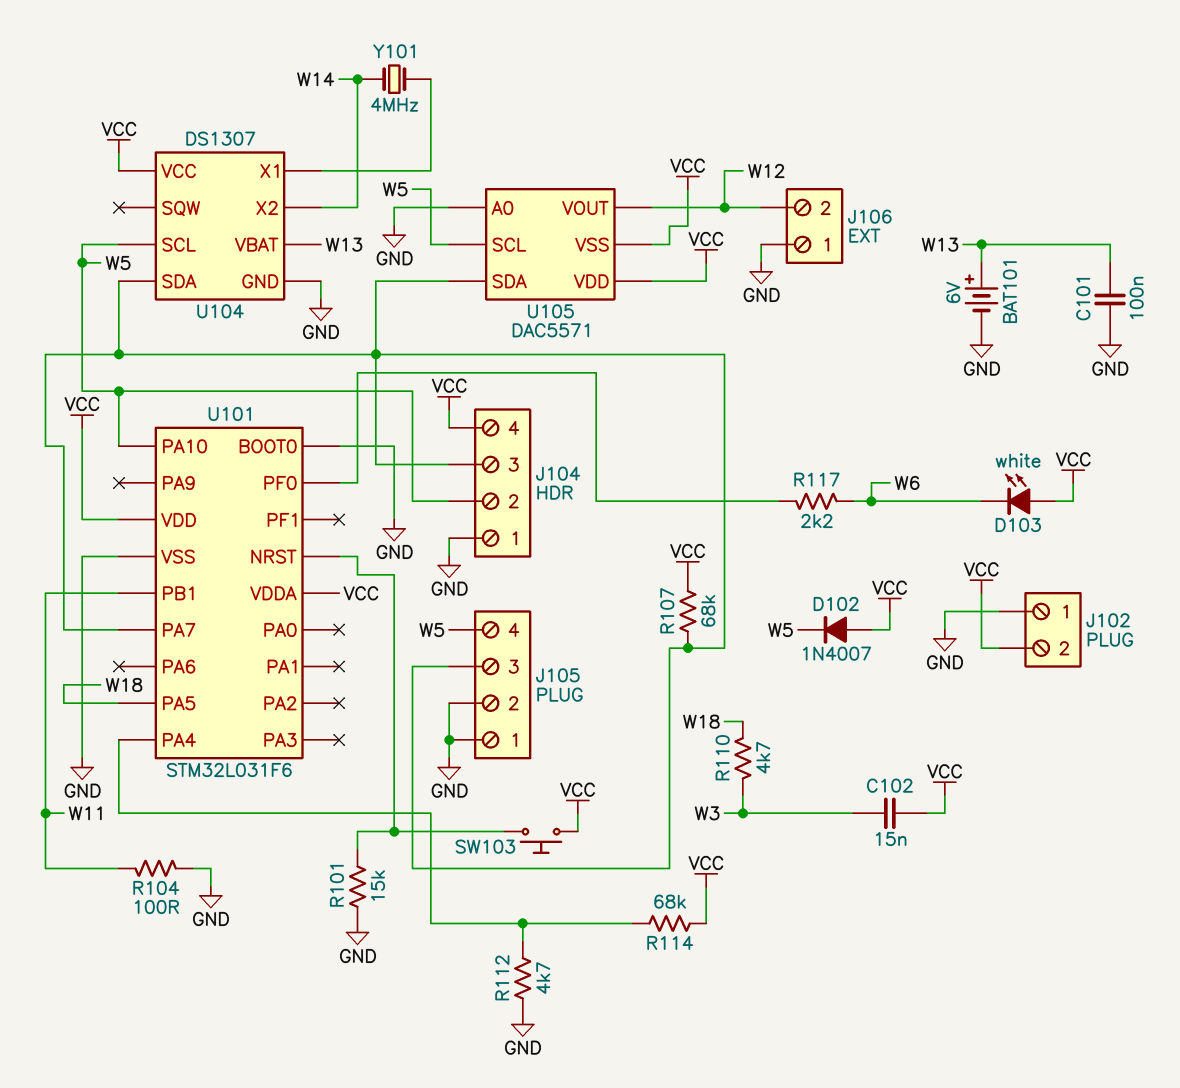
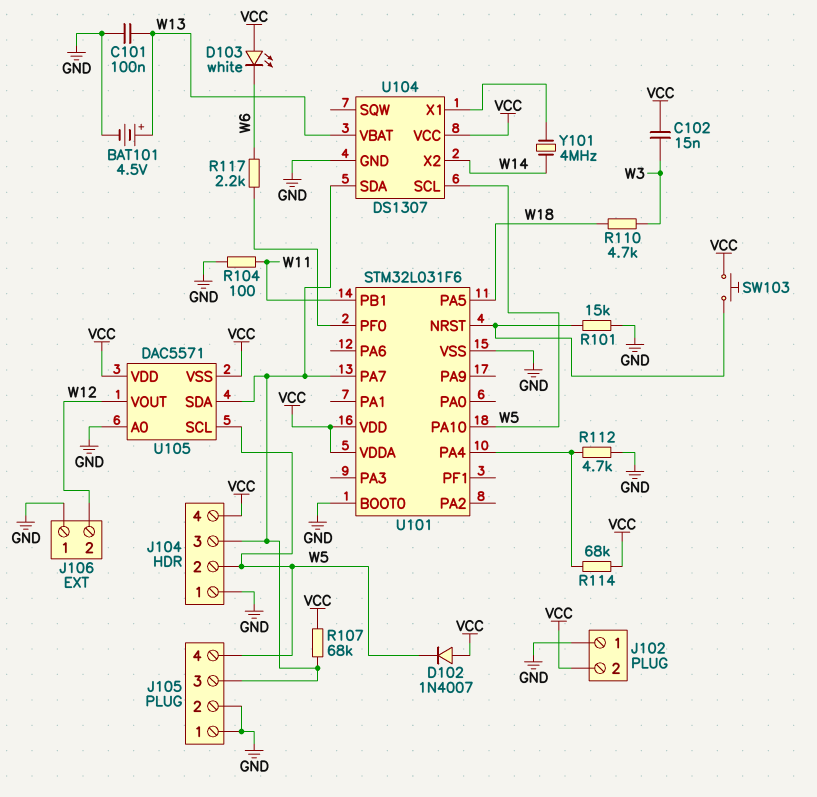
BAT101: 6V (plus W13, minus GND) -> 4.5V (plus W13, minus GND)

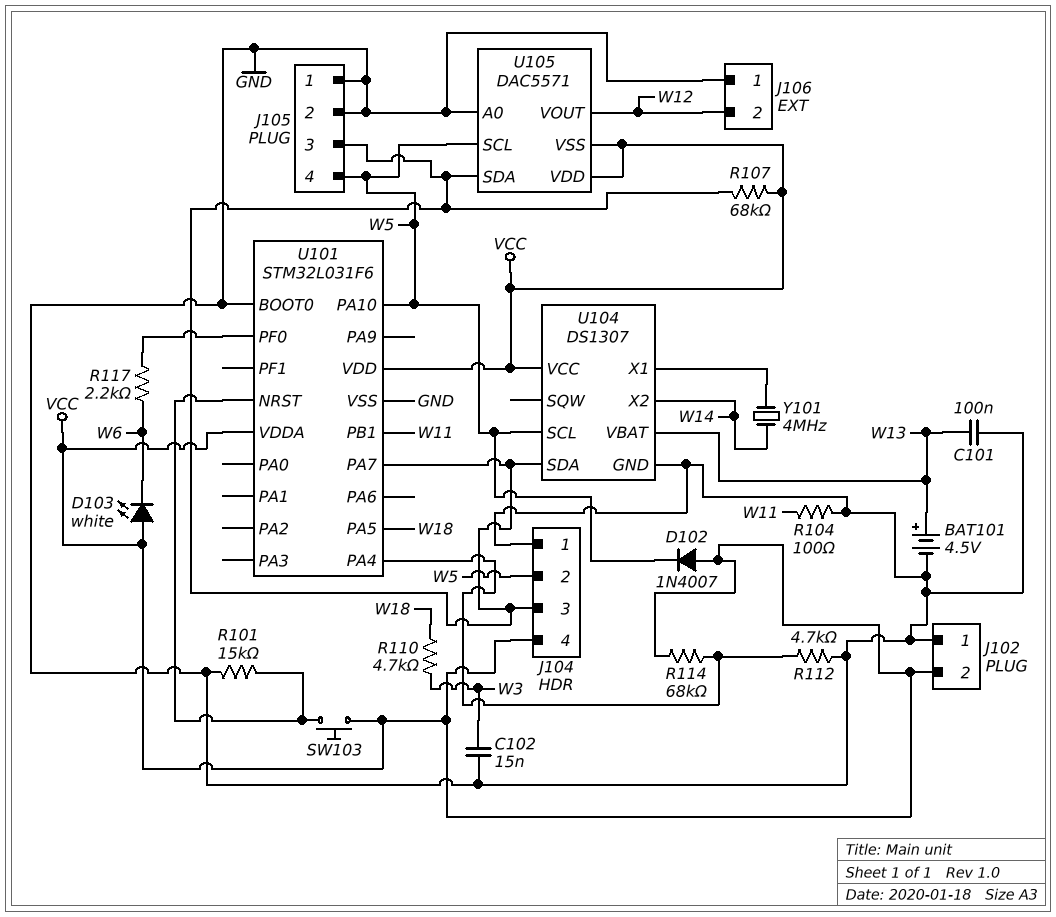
C102: 15nF (VCC, W3) -> 15nF (GND, W3)

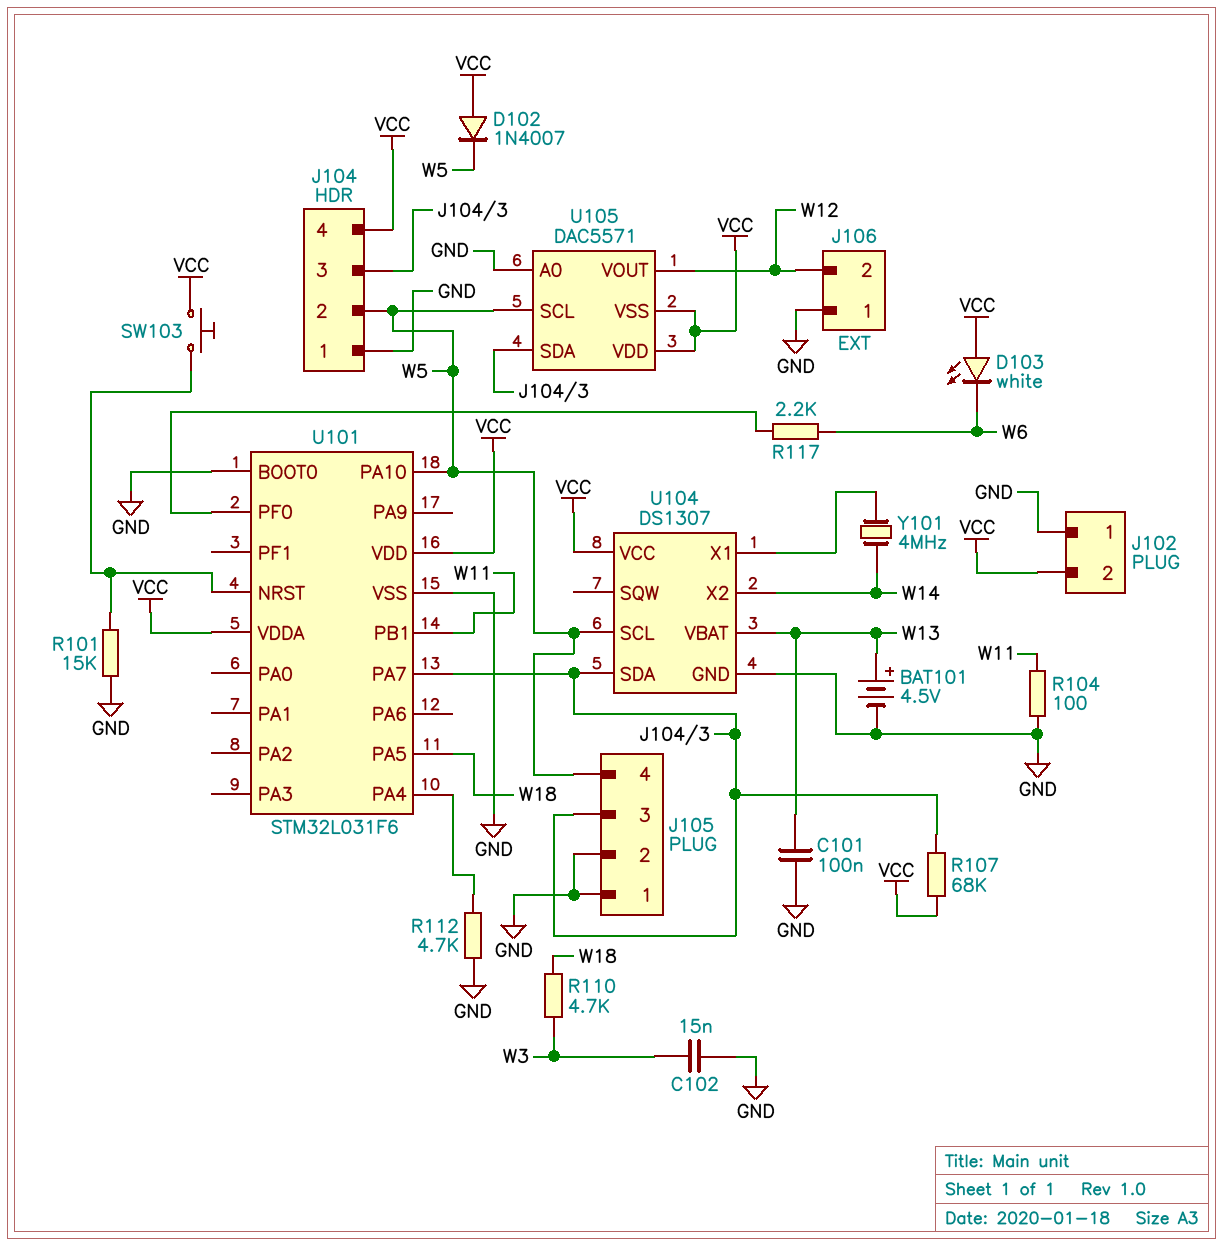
R114: 68k (U101/PA4, VCC) -> none

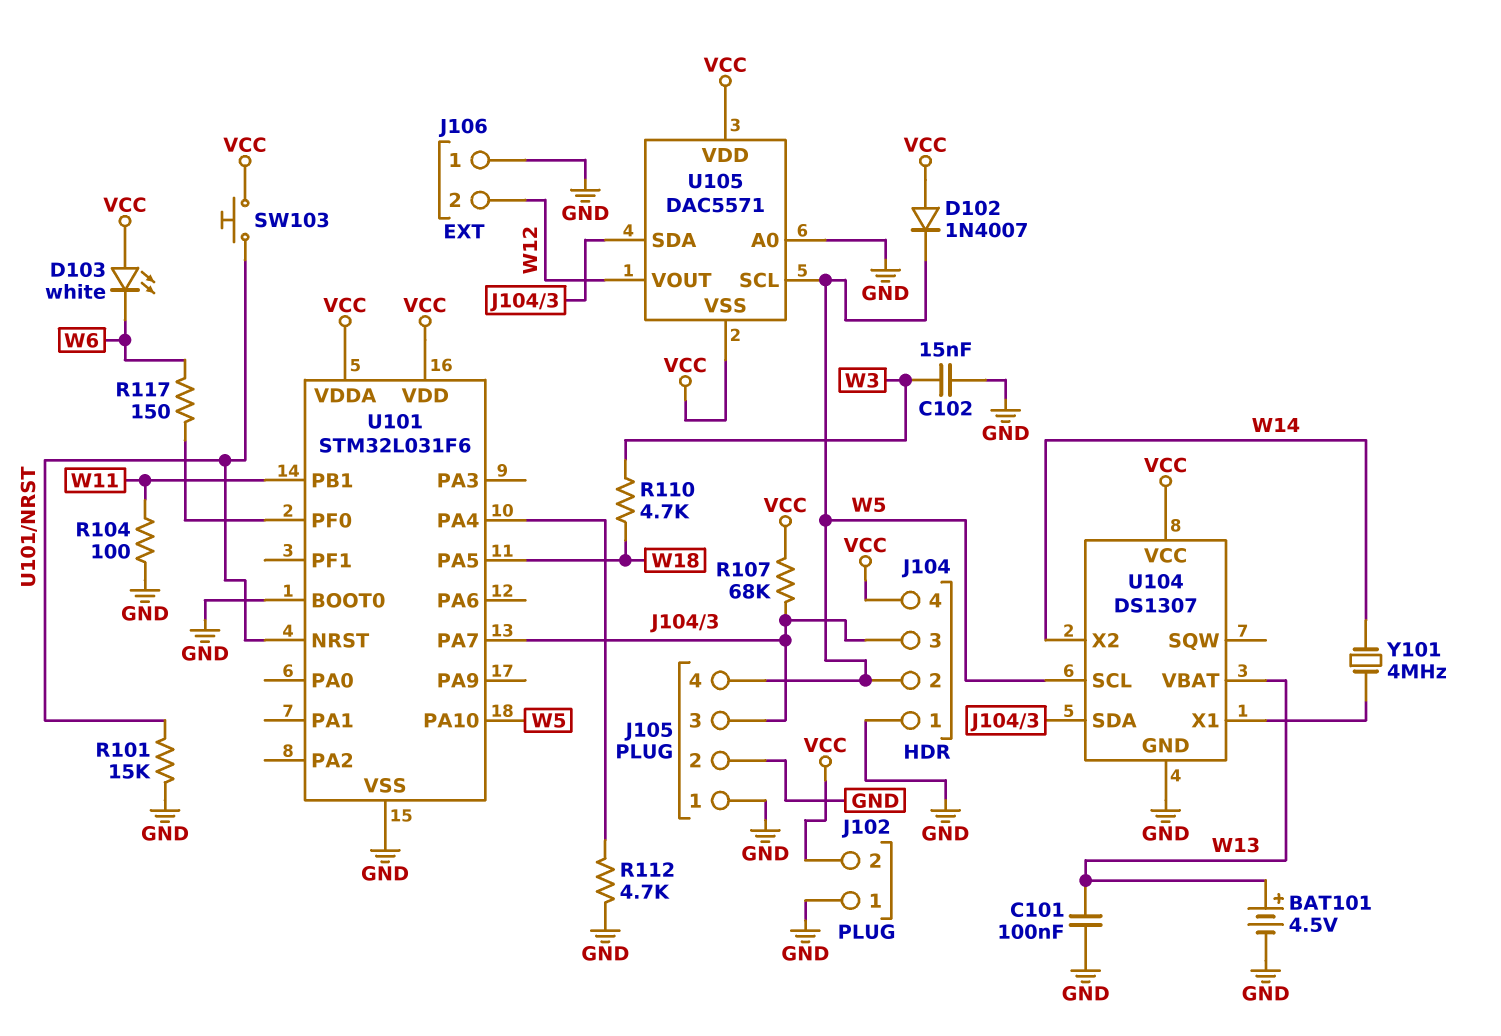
R117: 2.2k (U101/PF0, W6) -> 150 (U101/PF0, W6)

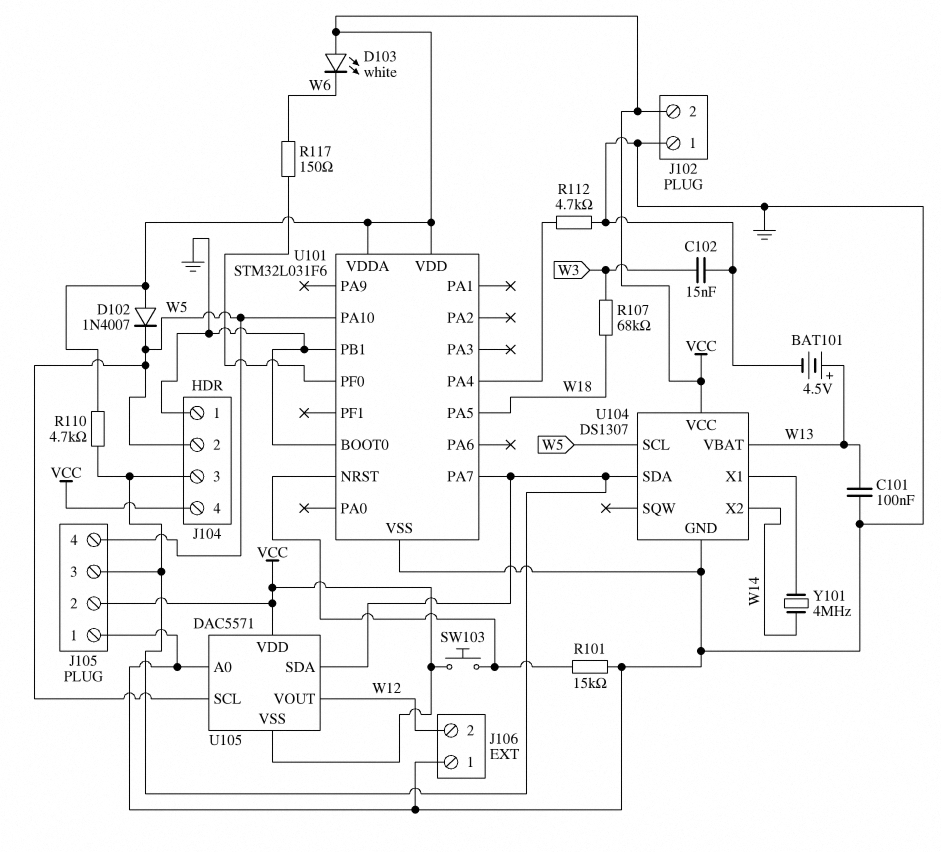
J105 pin 2: GND -> VCC
R104: 100 (GND, W11) -> none
R107: 68k (J104/3, VCC) -> 68k (W3, W18)
R110: 4.7k (W3, W18) -> 4.7k (J104/3, VCC)
U101 pin PB1: W11 -> GND

